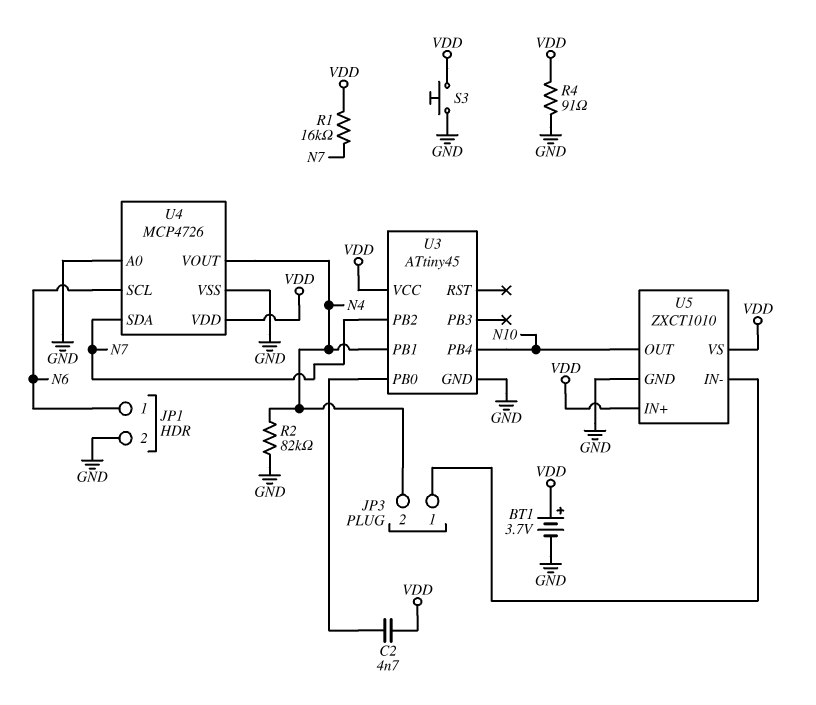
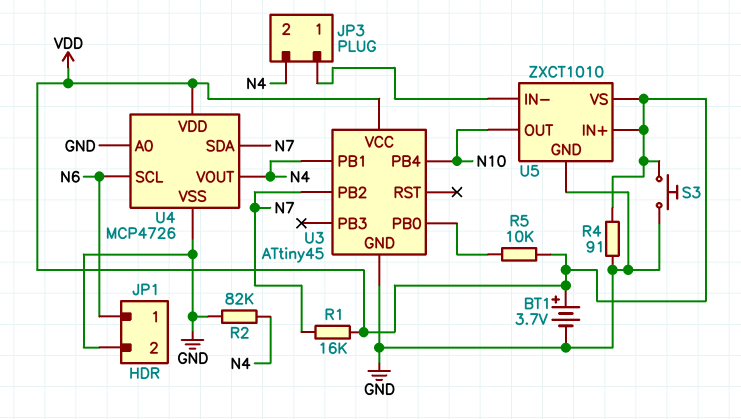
C2: 4.7nF (U3/PB0, VDD) -> none
R5: none -> 10k (U3/PB0, VDD)

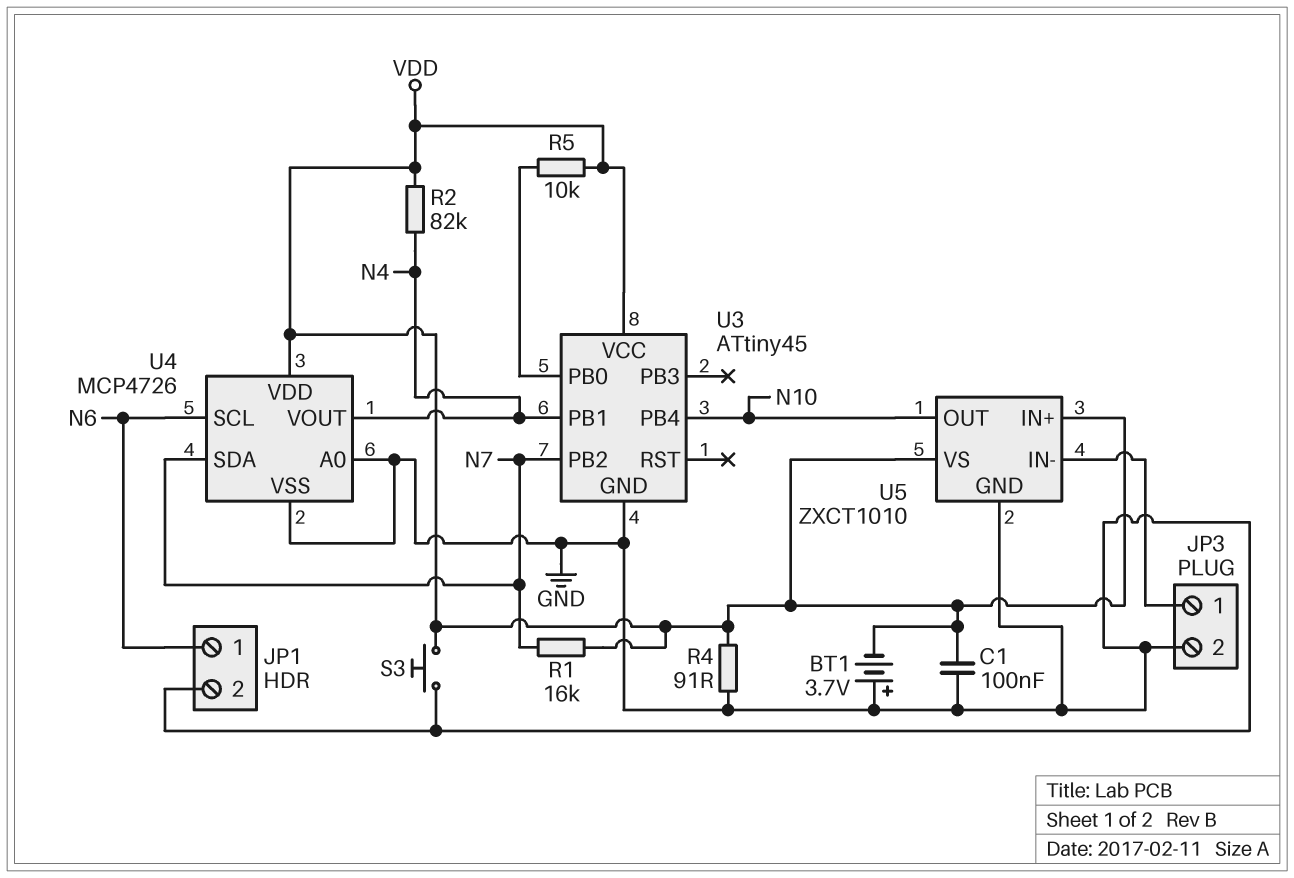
BT1: 3.7V (plus VDD, minus GND) -> 3.7V (plus GND, minus VDD)
C1: none -> 100nF (GND, VDD)
JP3 pin 2: N4 -> GND
R2: 82k (GND, N4) -> 82k (N4, VDD)

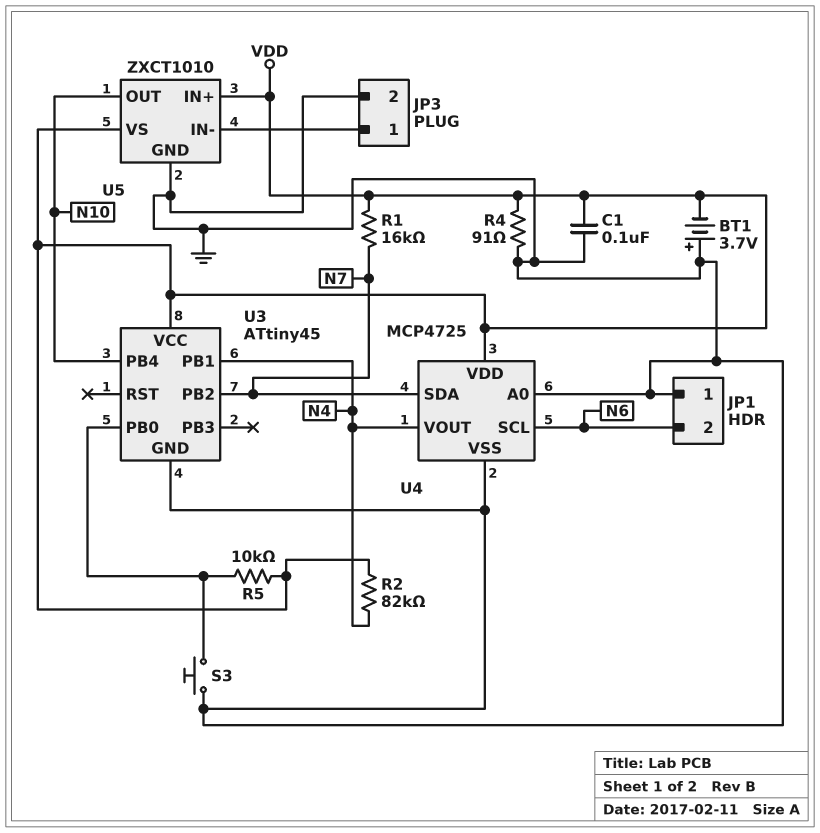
JP1 pin 1: N6 -> GND
JP1 pin 2: GND -> N6
S3: button (GND, VDD) -> button (GND, U3/PB0)
U4: MCP4726 -> MCP4725

